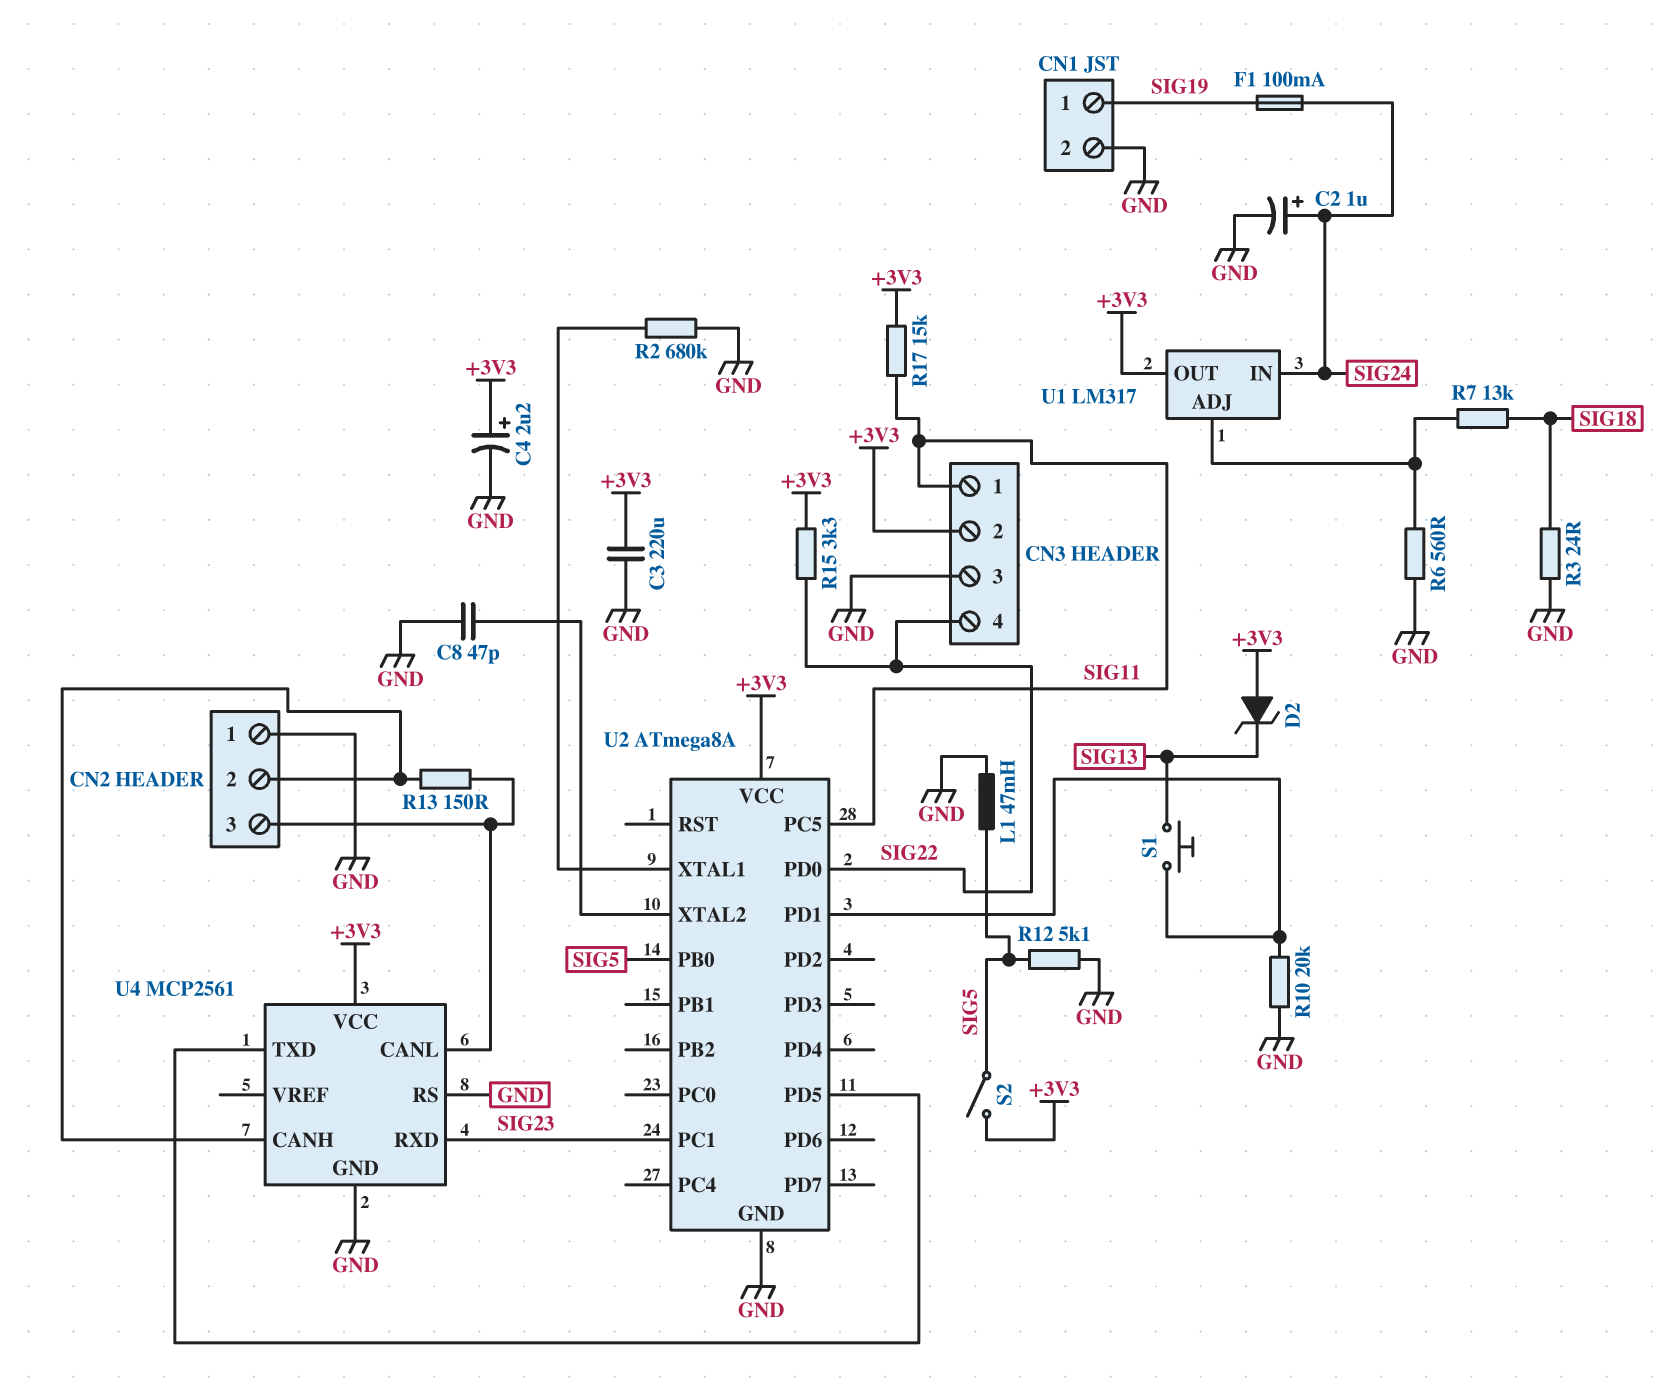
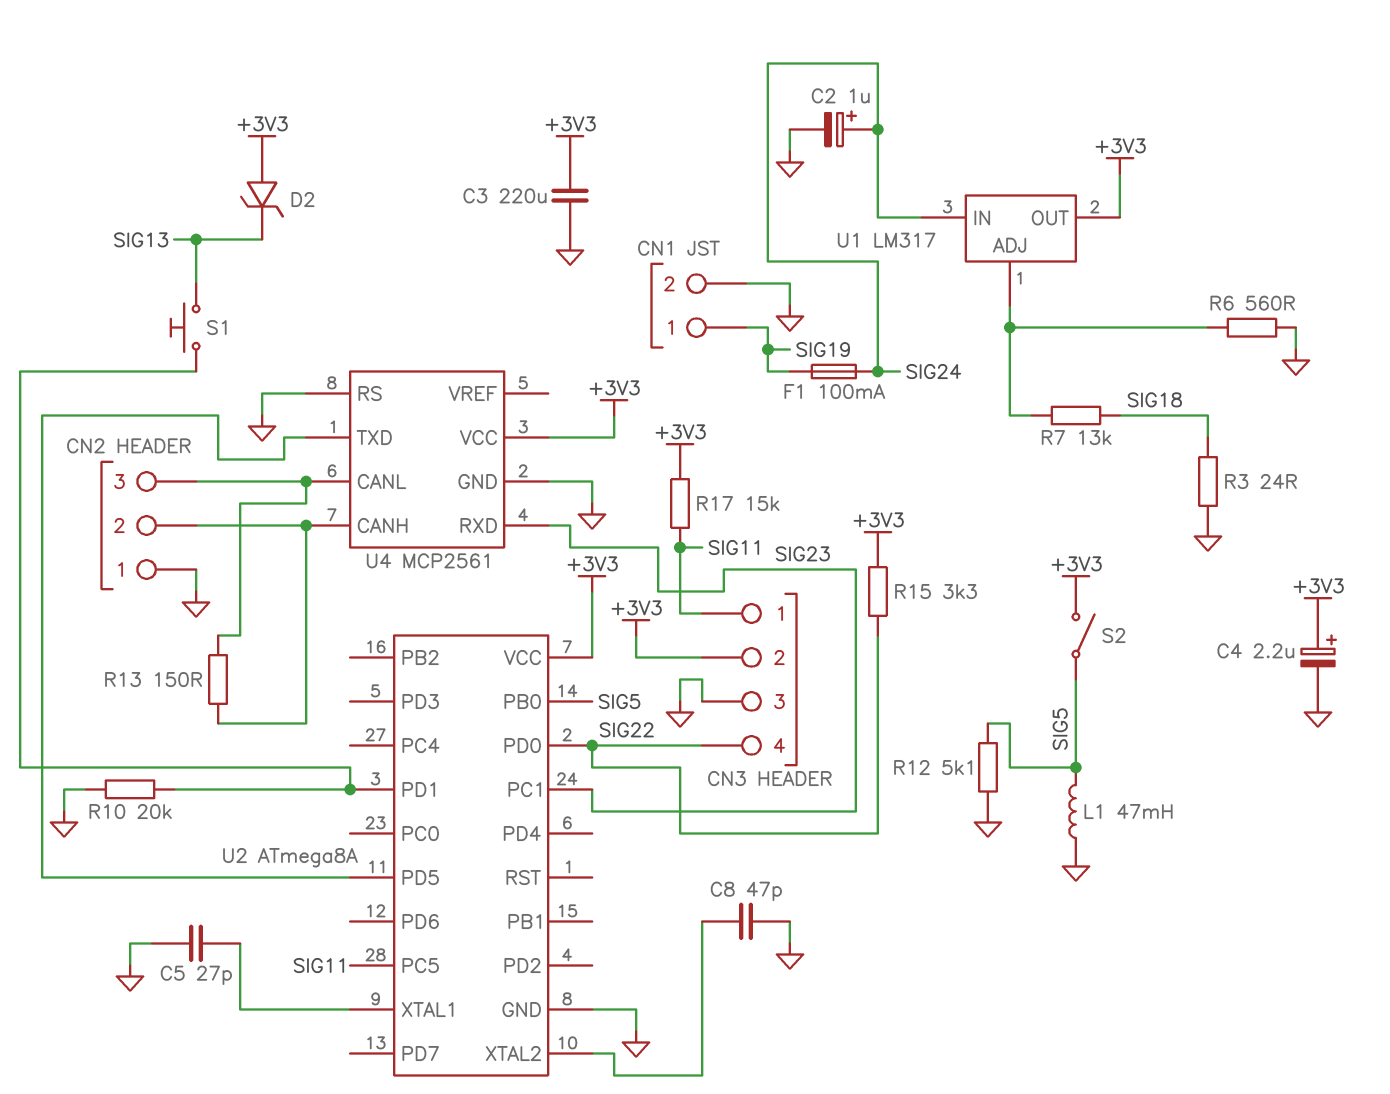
C5: none -> 27pF (GND, U2/XTAL1)
R2: 680k (GND, U2/XTAL1) -> none

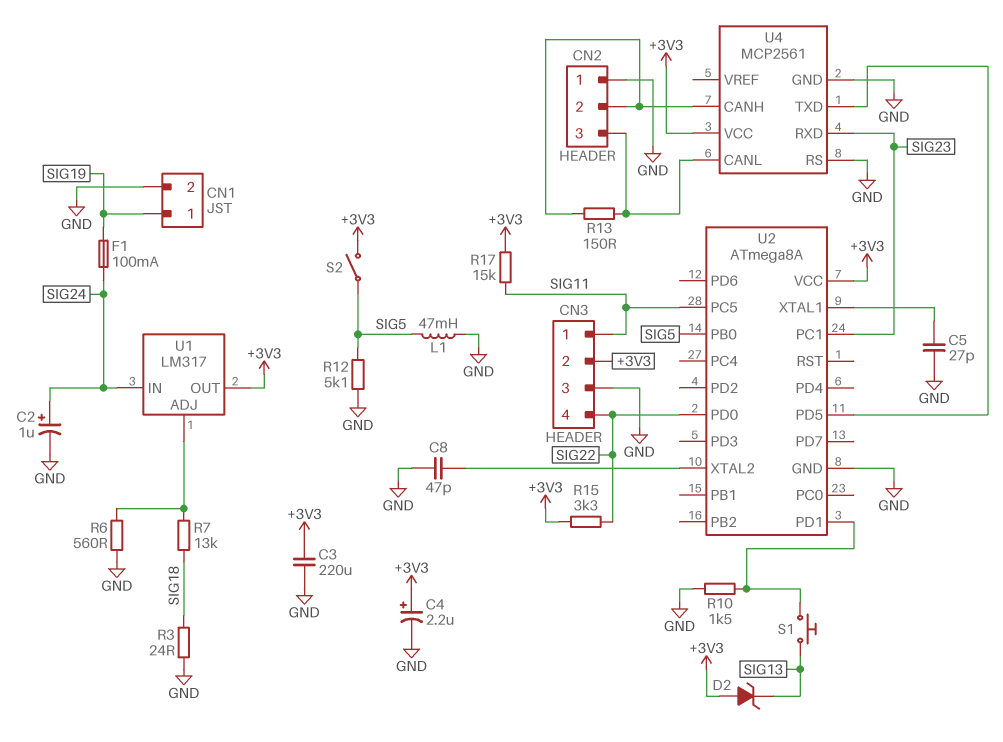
R10: 20k (GND, U2/PD1) -> 1.5k (GND, U2/PD1)

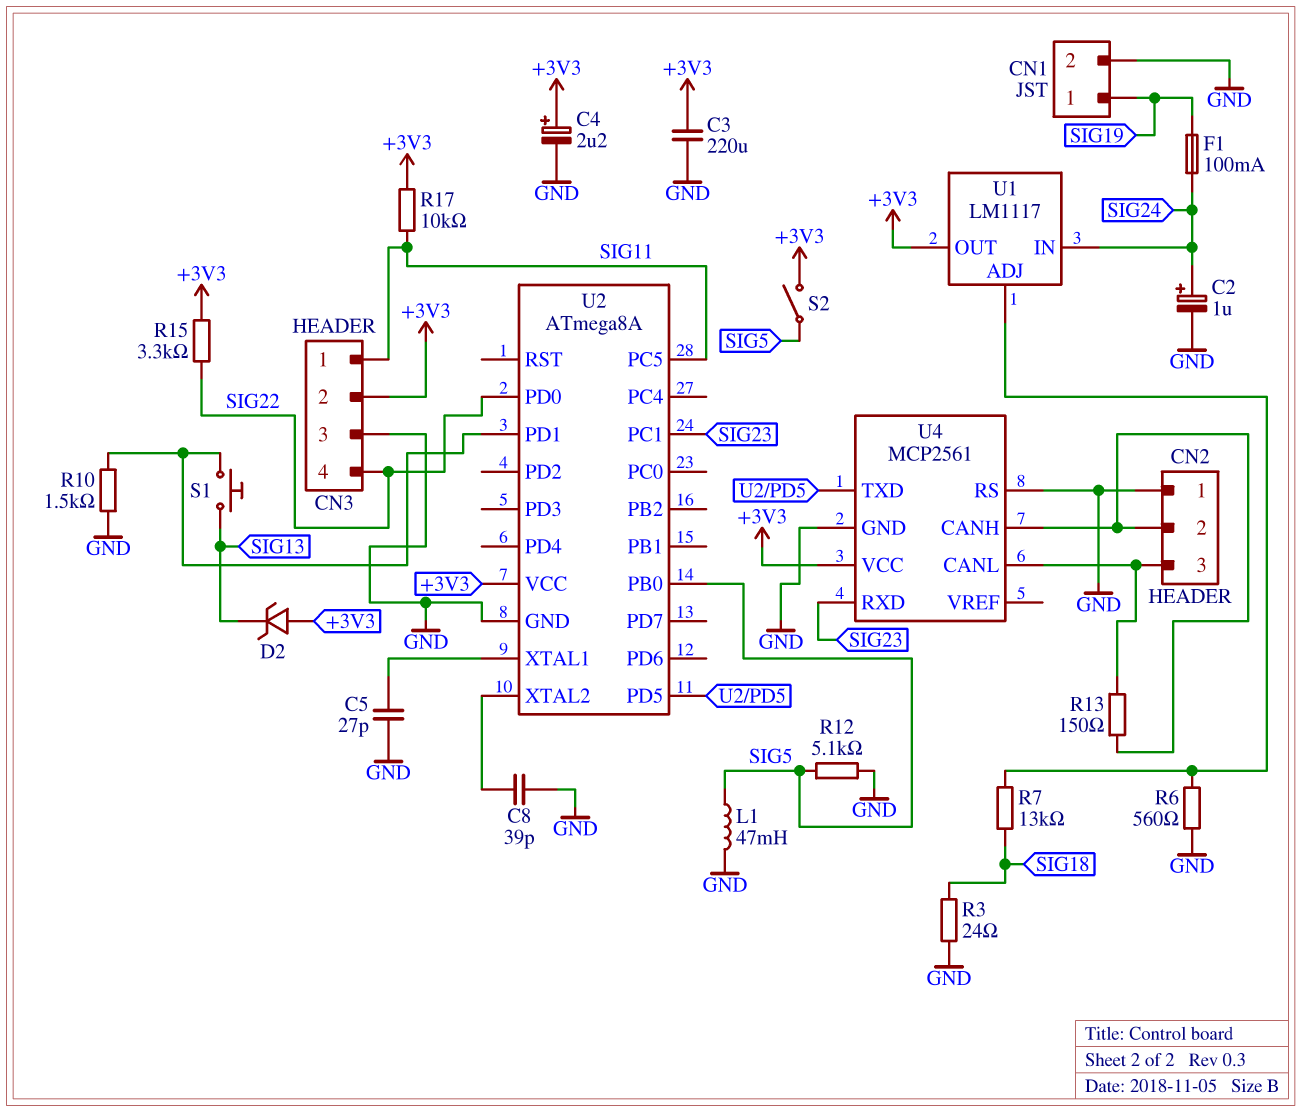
C8: 47pF (GND, U2/XTAL2) -> 39pF (GND, U2/XTAL2)
R17: 15k (+3V3, SIG11) -> 10k (+3V3, SIG11)
U1: LM317 -> LM1117

